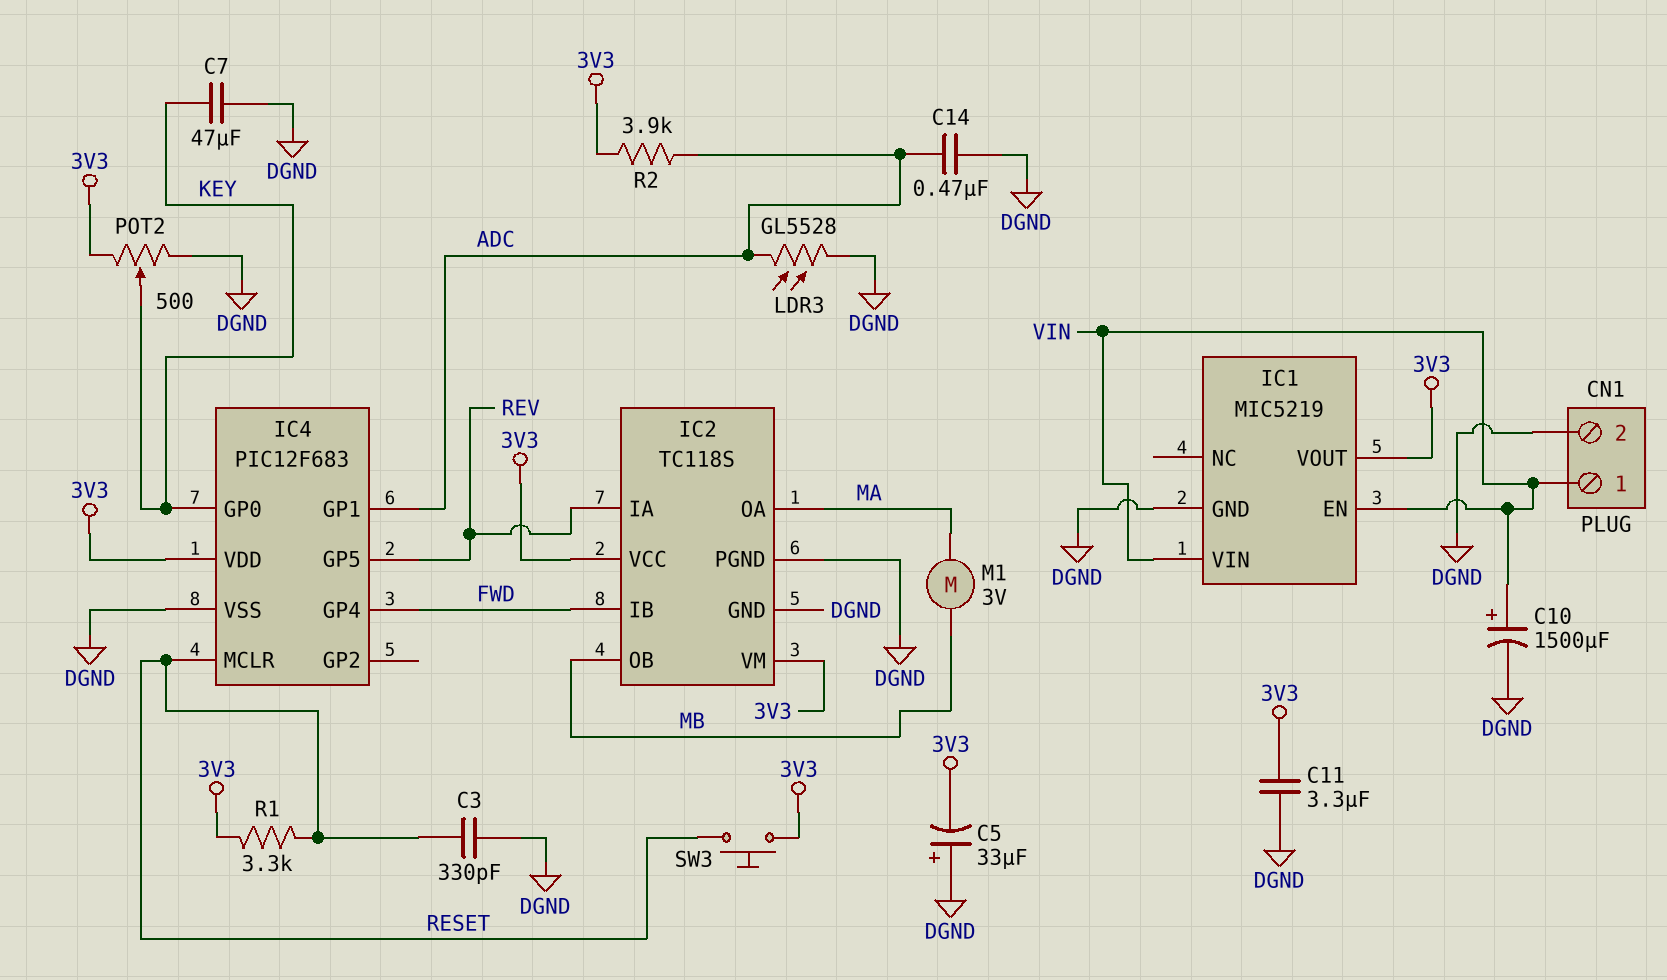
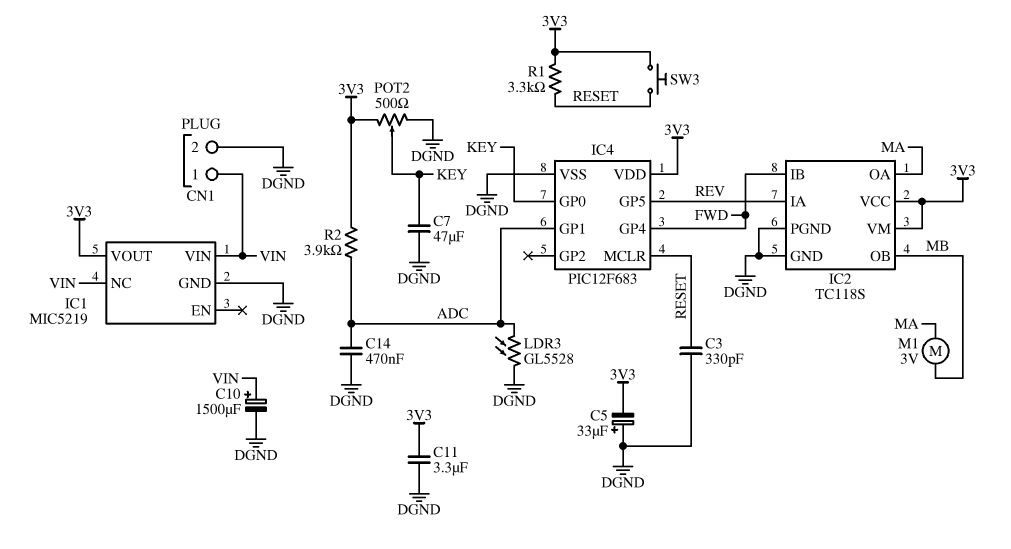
IC1 pin EN: VIN -> none
IC1 pin NC: none -> VIN

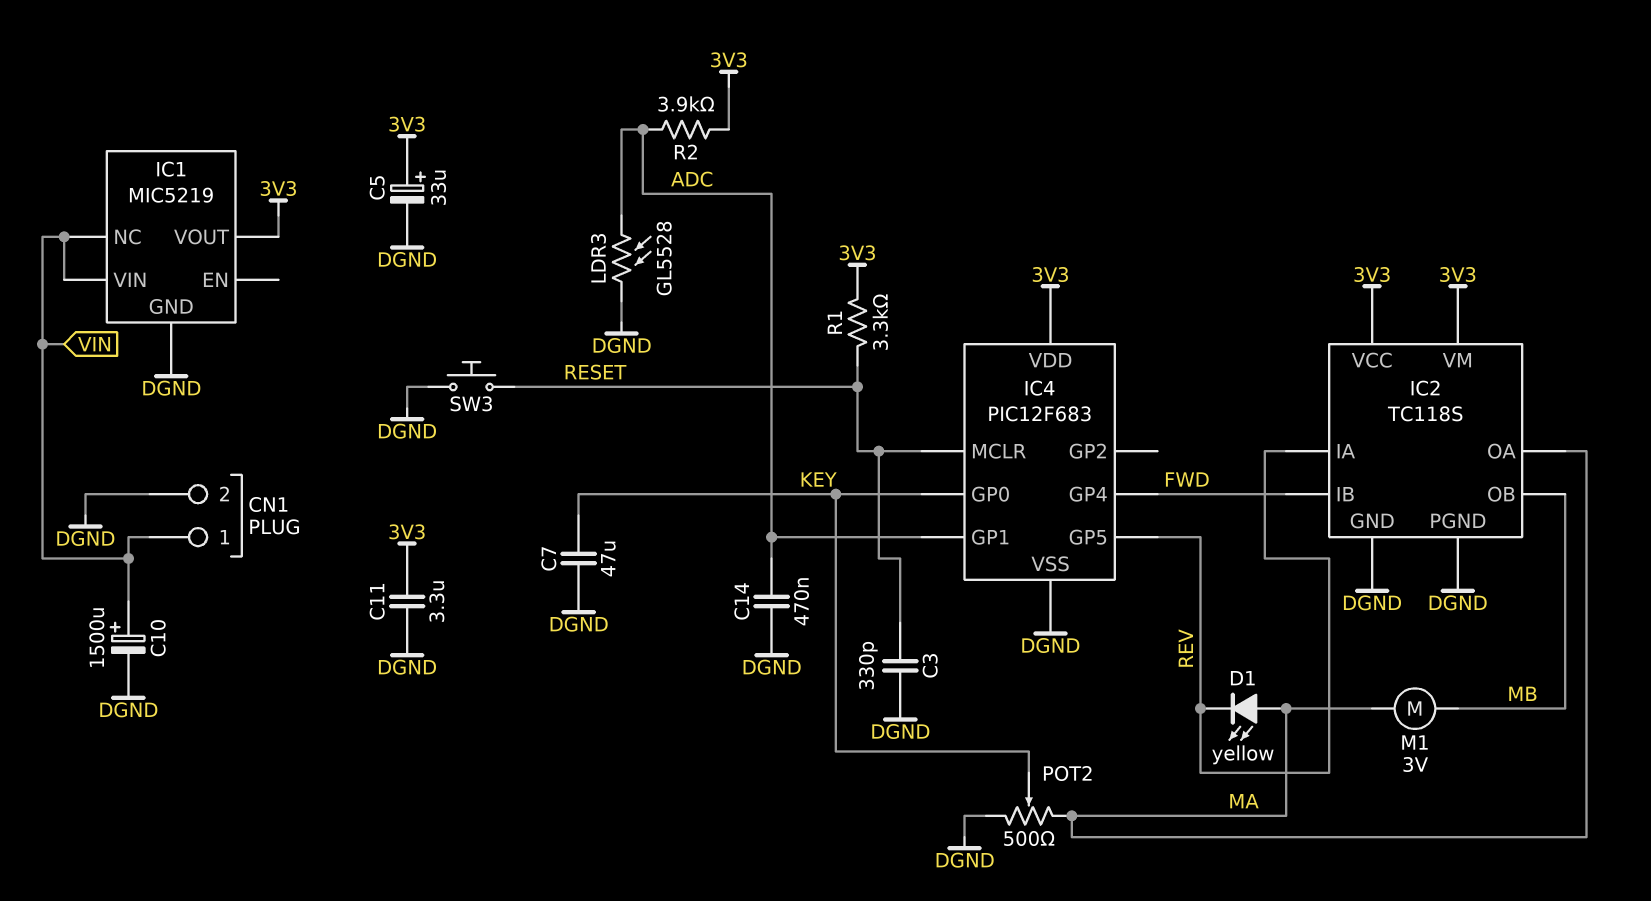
C5: 33uF (plus DGND, minus 3V3) -> 33uF (plus 3V3, minus DGND)
D1: none -> LED yellow (A MA, K REV)
POT2: 500 (3V3, DGND, wiper KEY) -> 500 (DGND, MA, wiper KEY)
SW3: button (3V3, RESET) -> button (DGND, RESET)

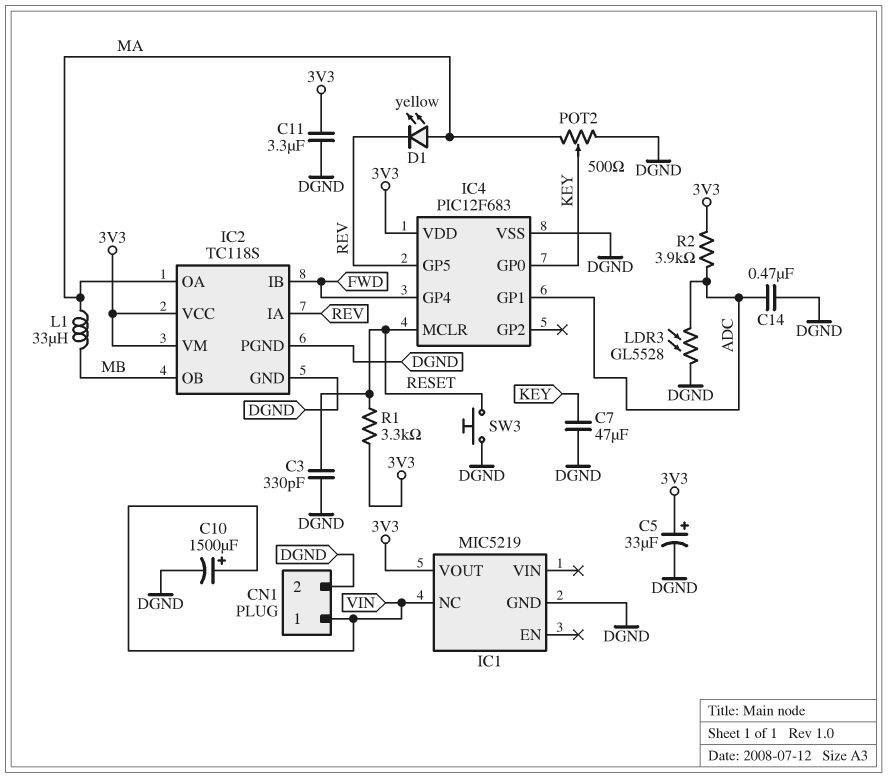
IC1 pin VIN: VIN -> none
L1: none -> 33uH (MA, MB)
M1: motor 3V (MA, MB) -> none

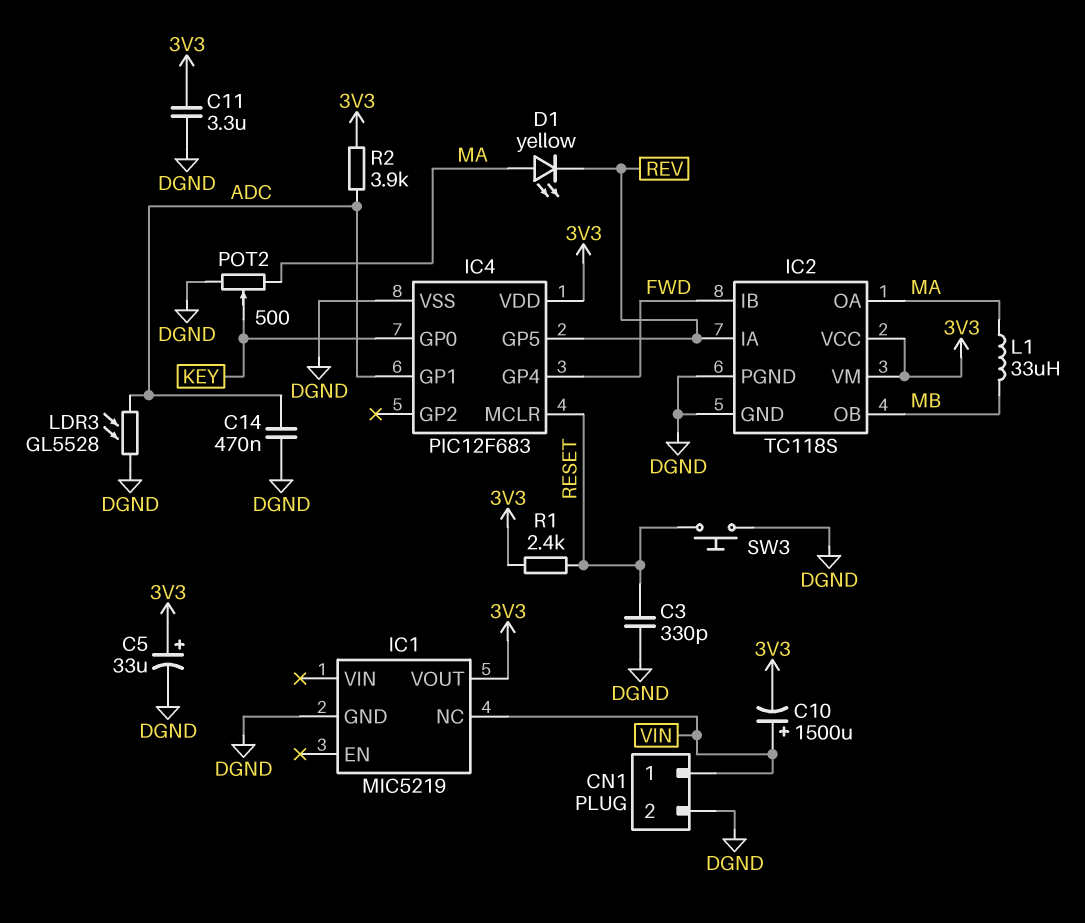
C7: 47uF (DGND, KEY) -> none
C10: 1500uF (plus VIN, minus DGND) -> 1500uF (plus VIN, minus 3V3)
R1: 3.3k (3V3, RESET) -> 2.4k (3V3, RESET)

